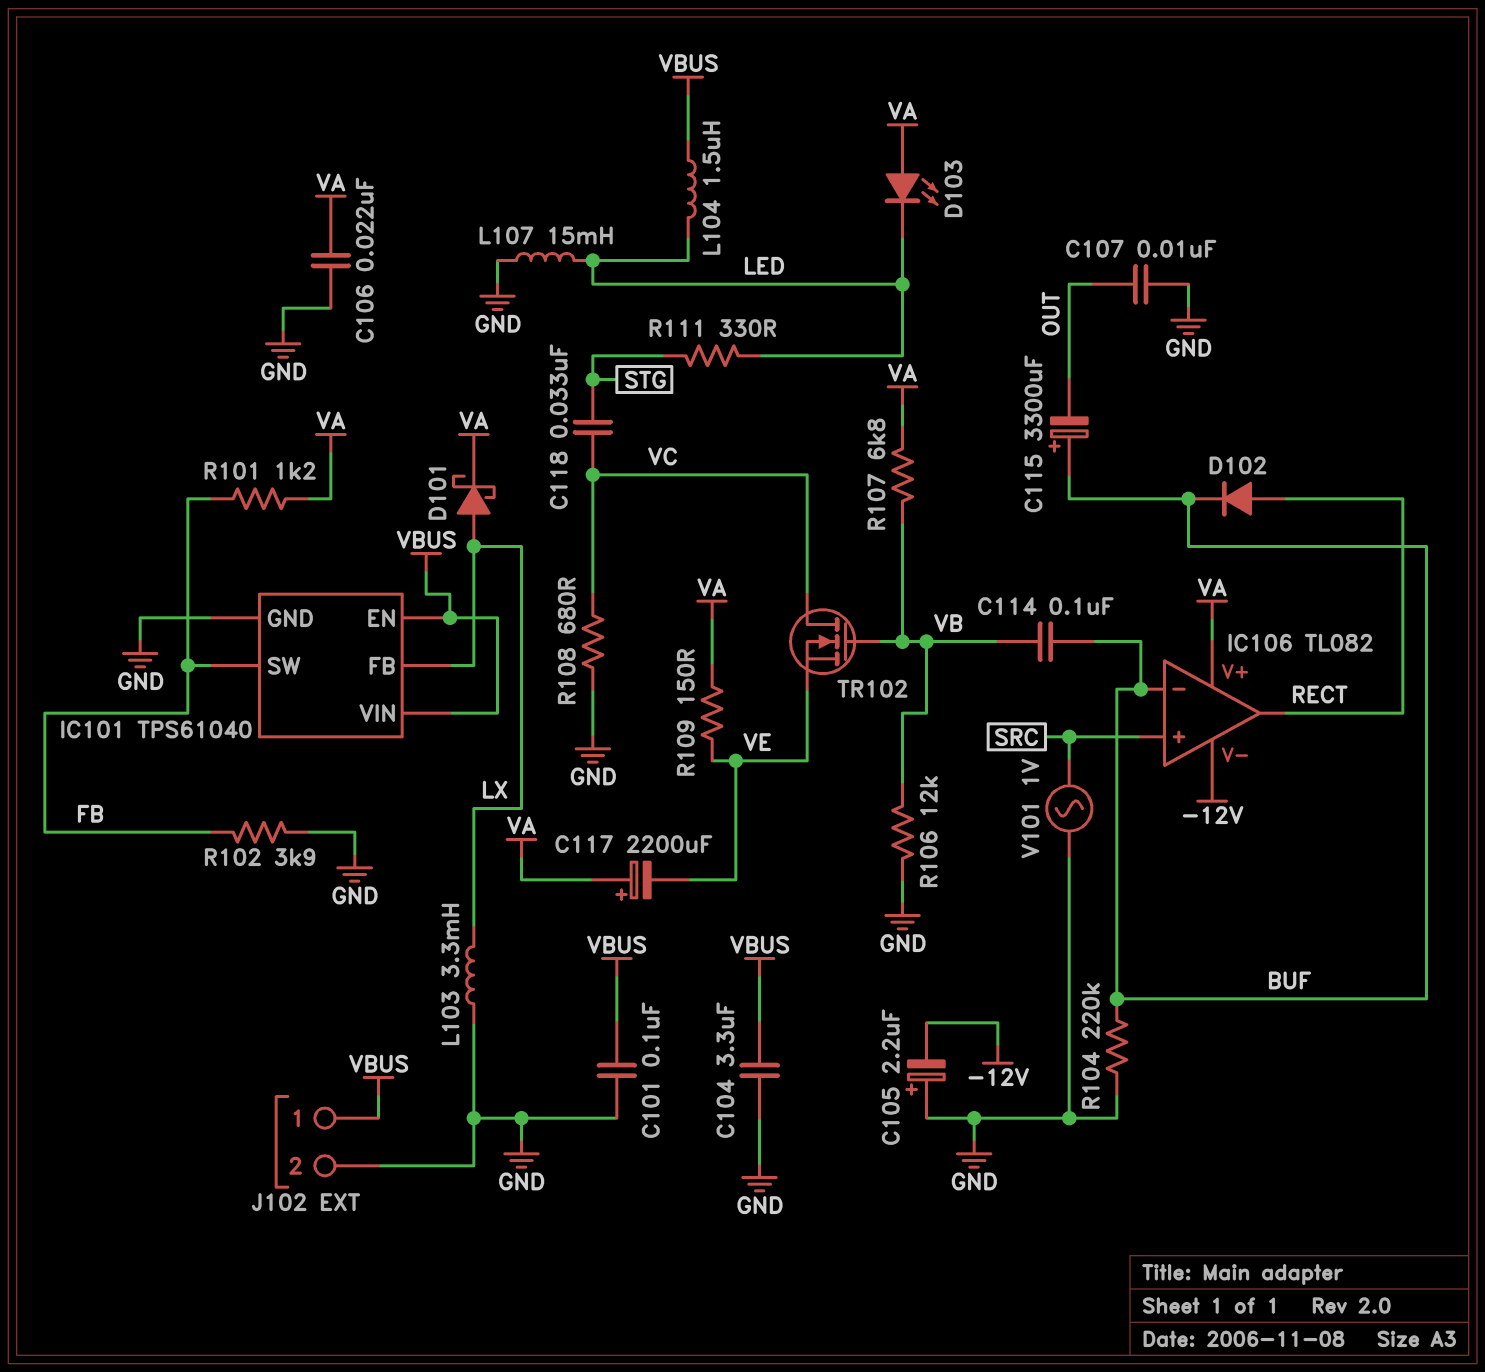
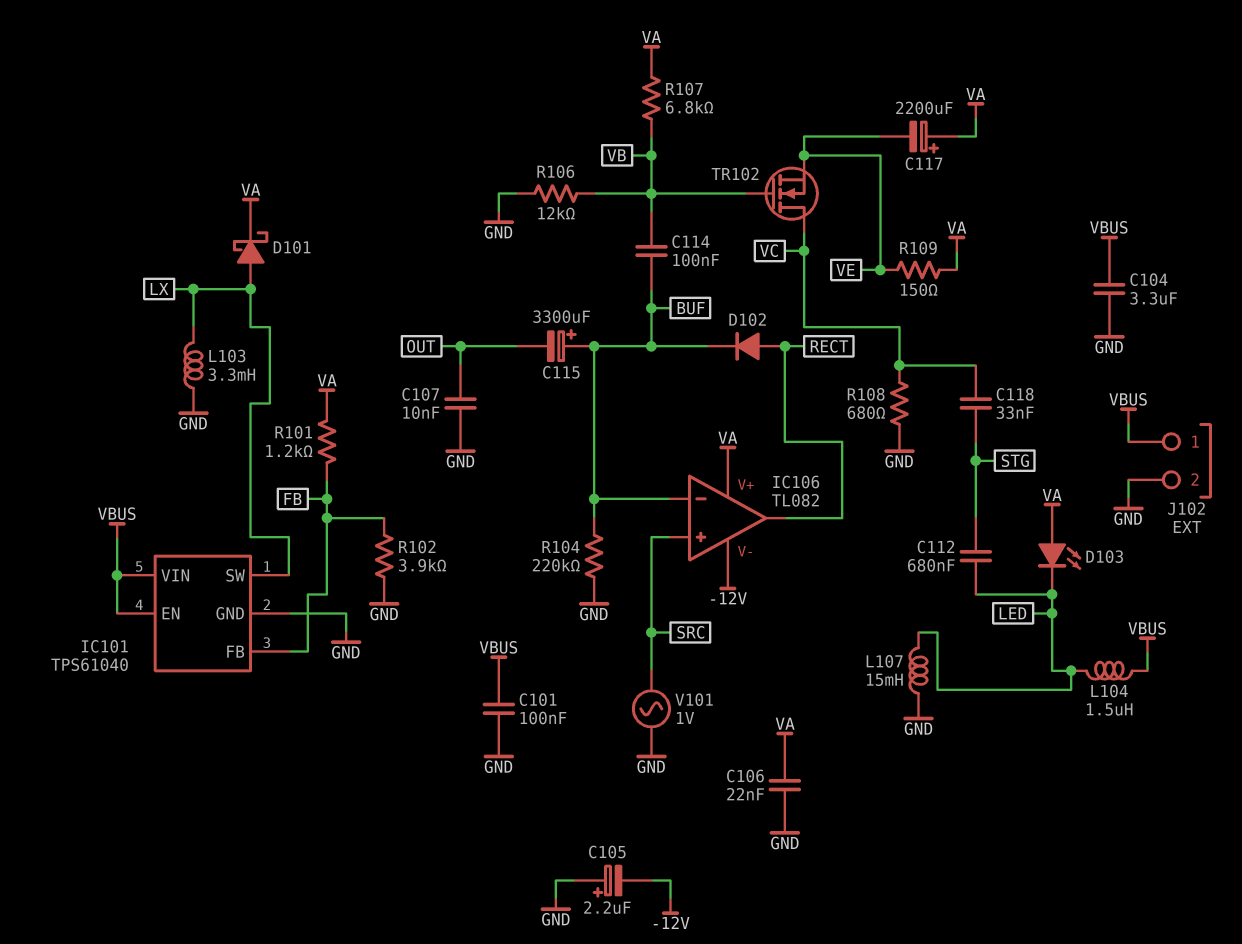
C112: none -> 680nF (LED, STG)
IC101 pin FB: LX -> FB
IC101 pin SW: FB -> LX
R111: 330 (LED, STG) -> none

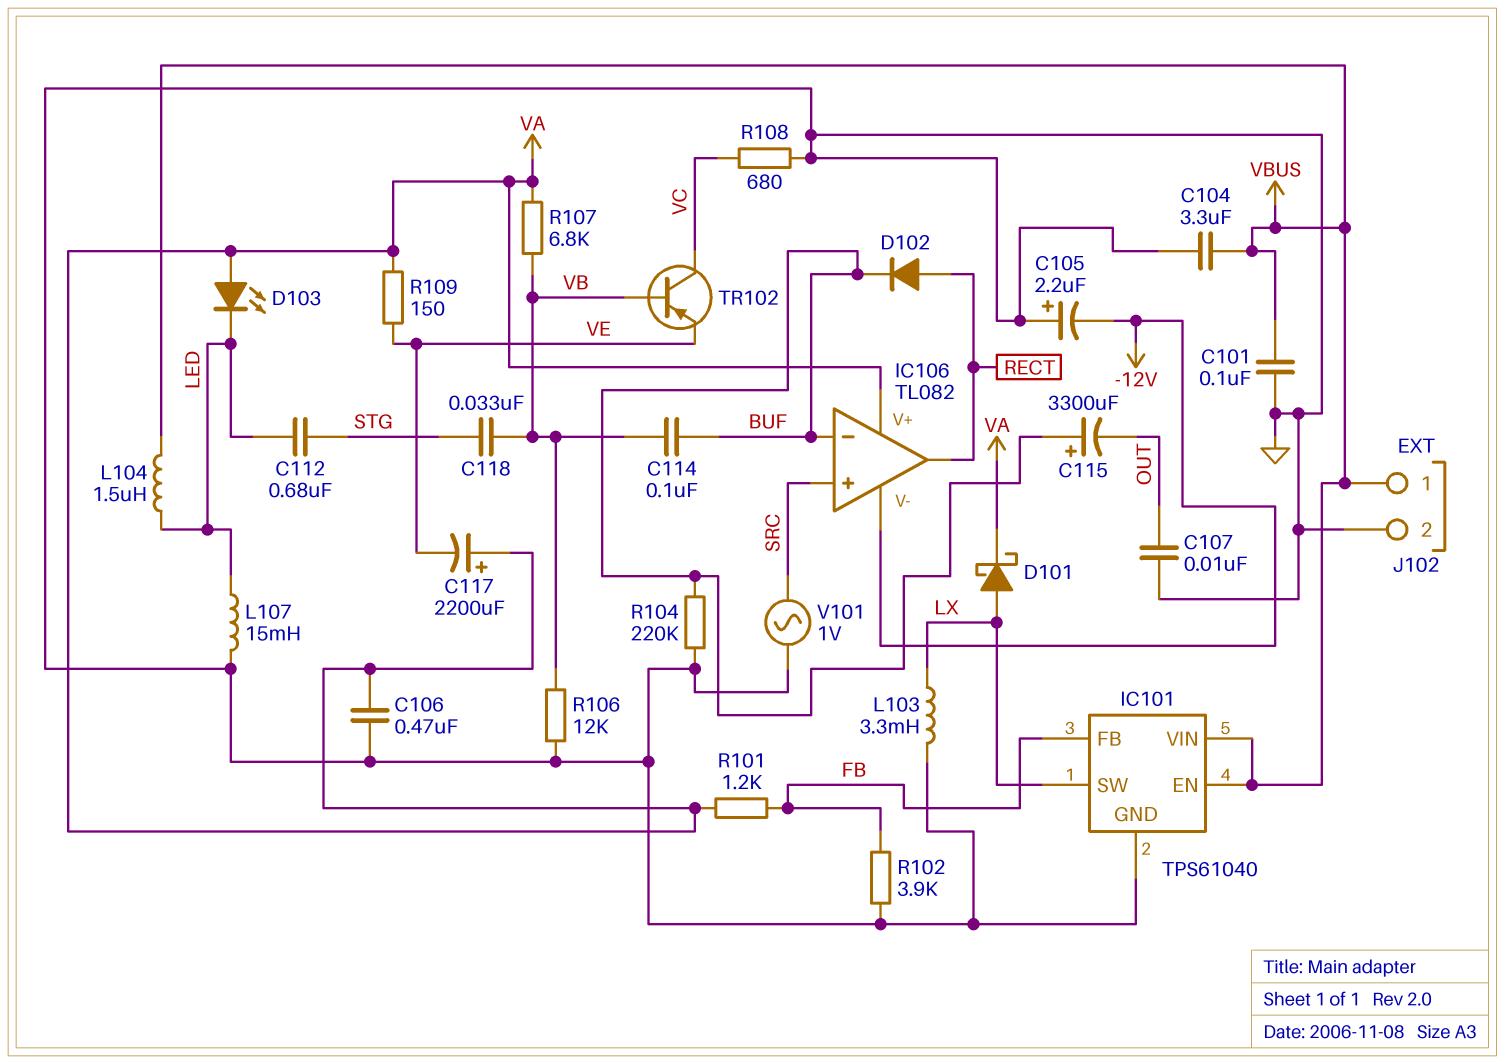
C106: 22nF (GND, VA) -> 470nF (GND, VA)
C118: 33nF (STG, VC) -> 33nF (STG, VB)
TR102: NMOS (G VB, D VC, S VE) -> PNP (B VB, C VC, E VE)

